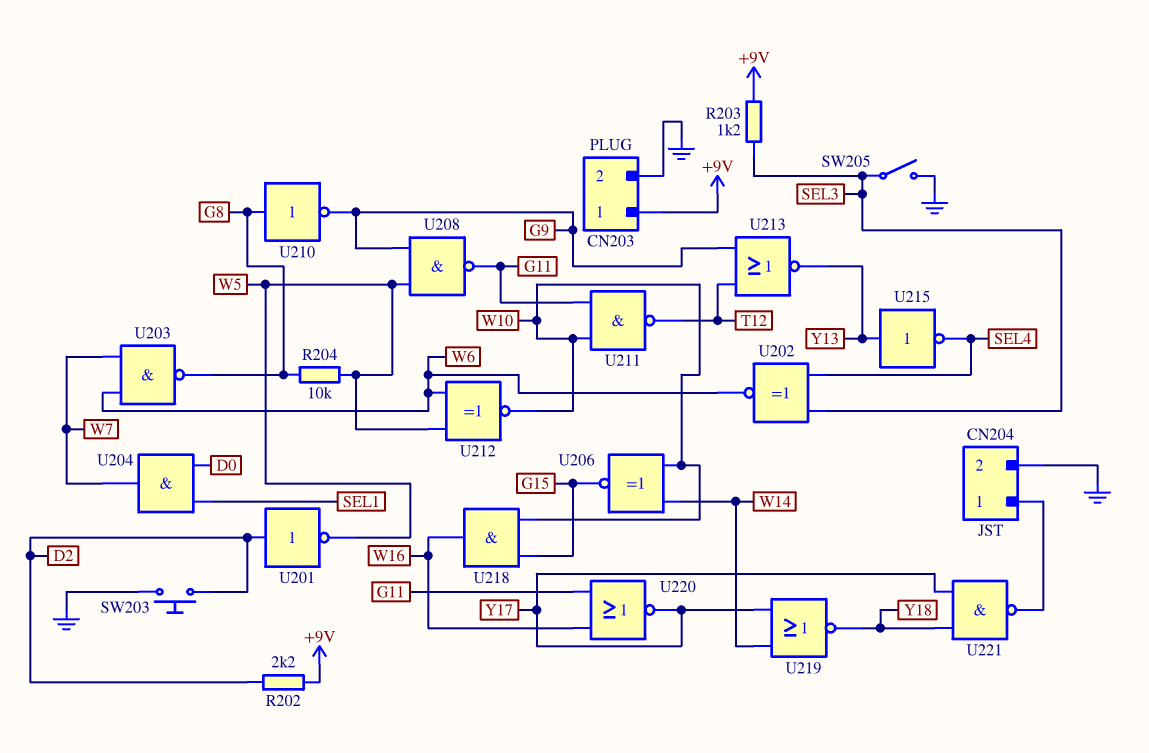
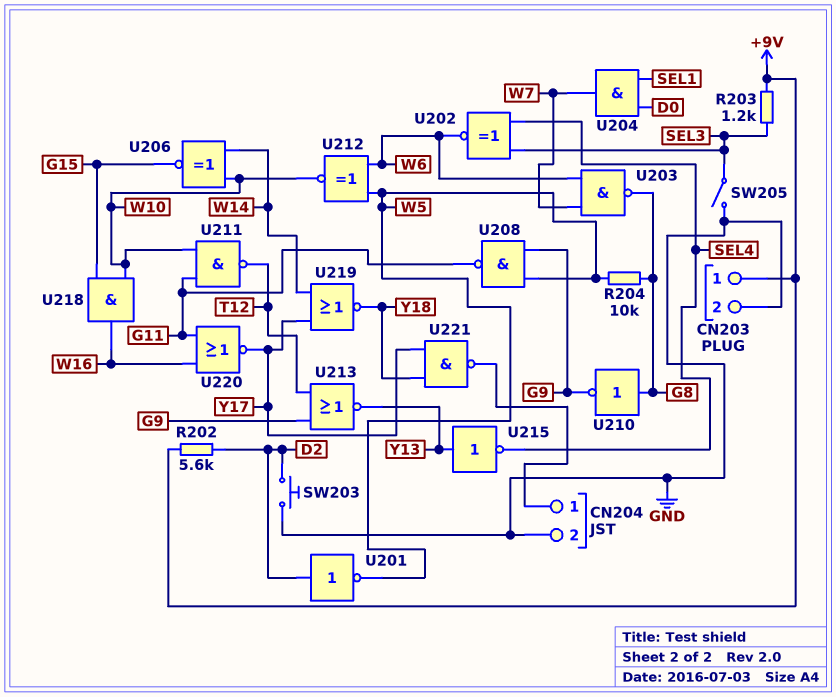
R202: 2.2k (+9V, D2) -> 5.6k (+9V, D2)

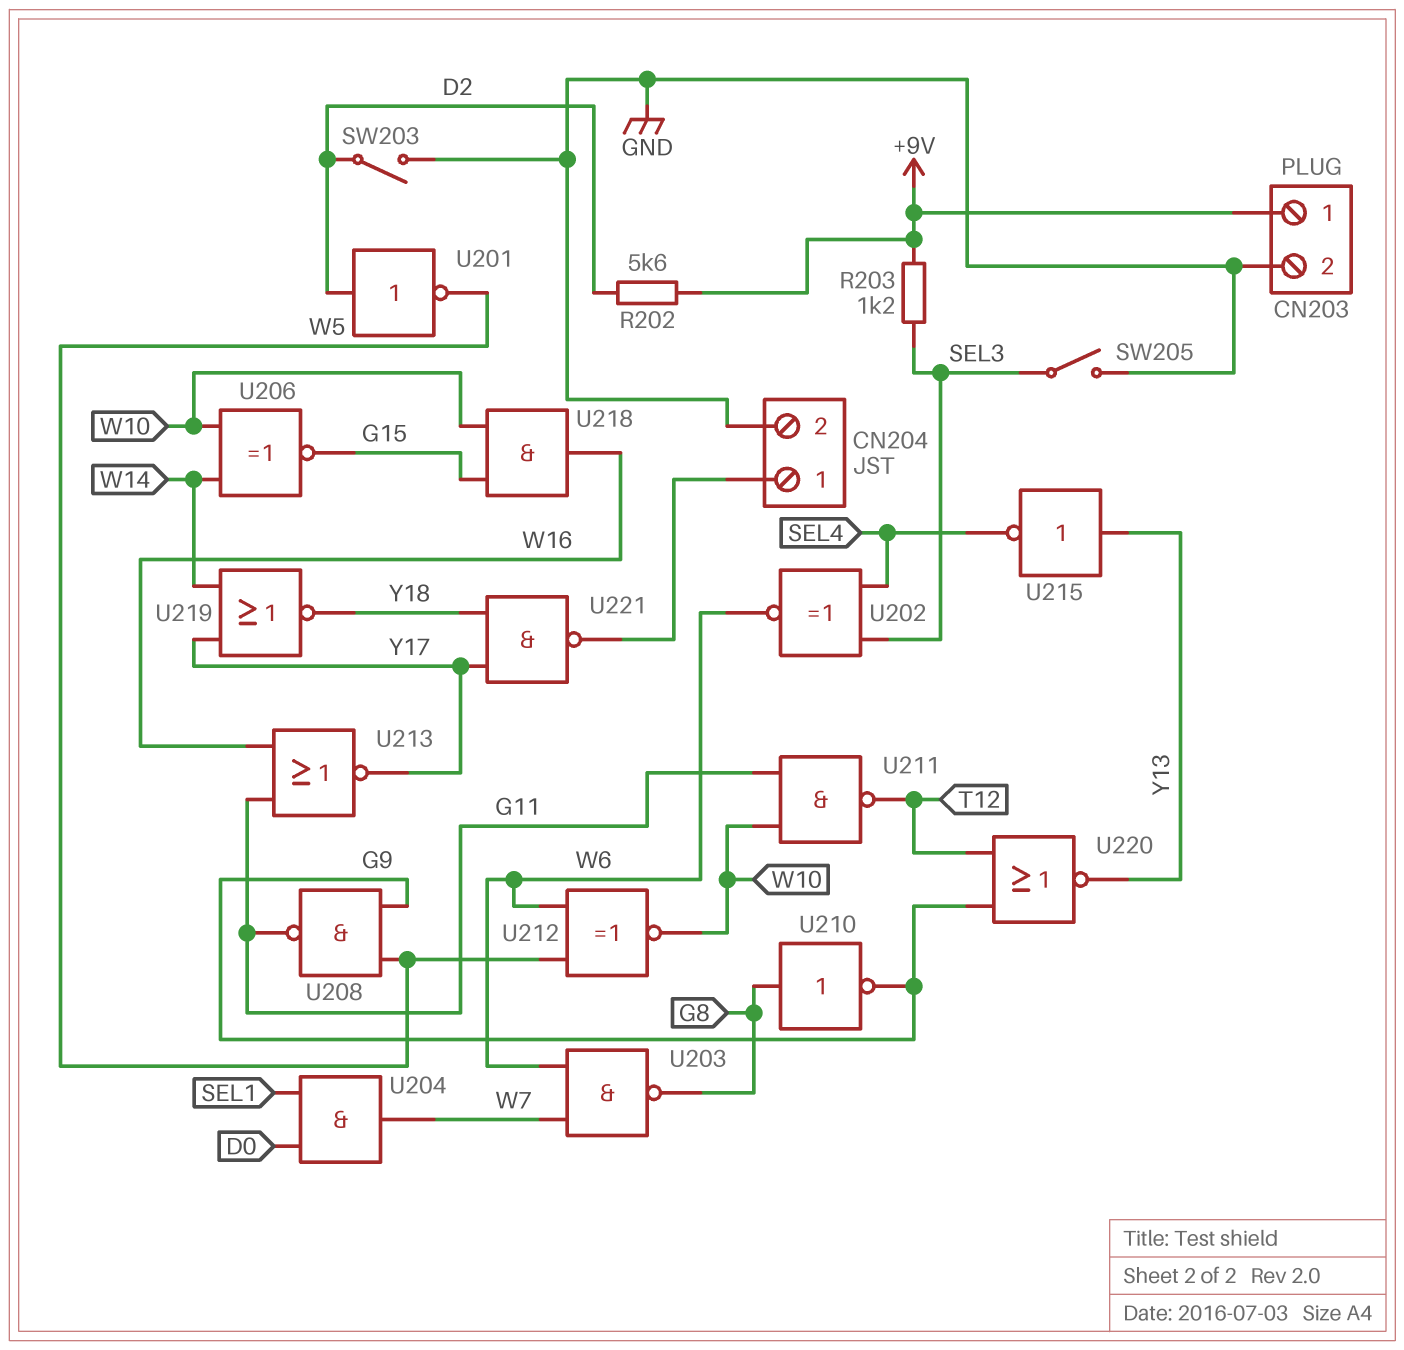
R204: 10k (G8, W5) -> none
SW203: button (D2, GND) -> switch (D2, GND)
U213: NOR (in G9, in T12, out Y13) -> NOR (in G11, in W16, out Y17)
U220: NOR (in G11, in W16, out Y17) -> NOR (in G9, in T12, out Y13)

